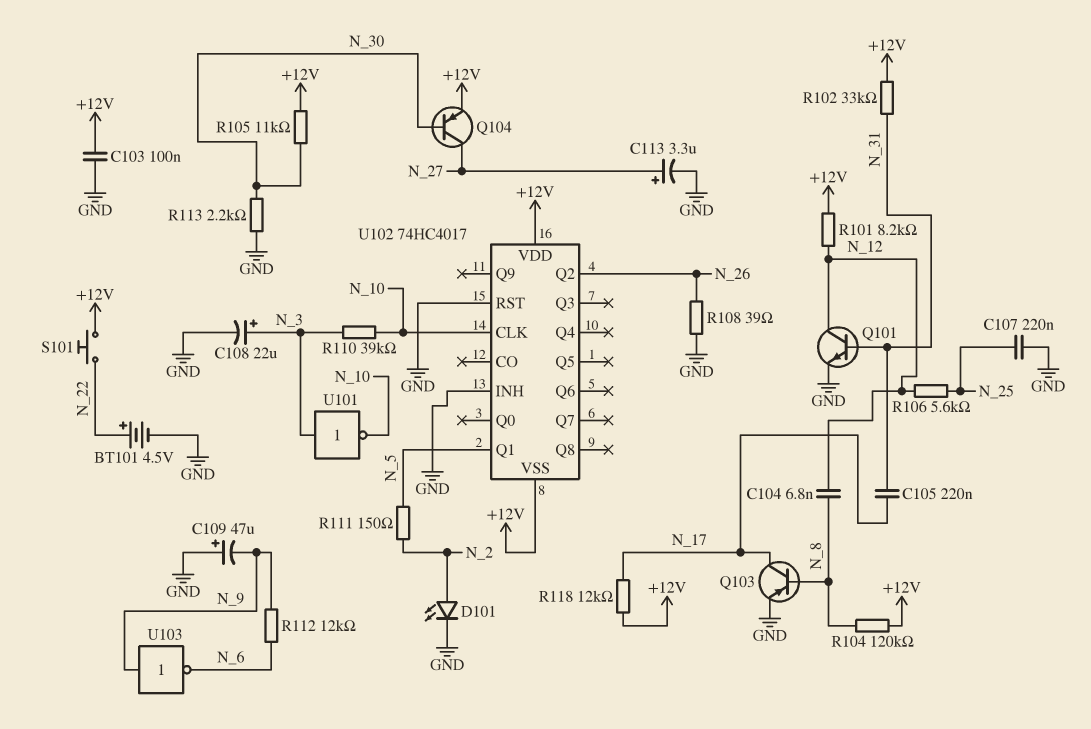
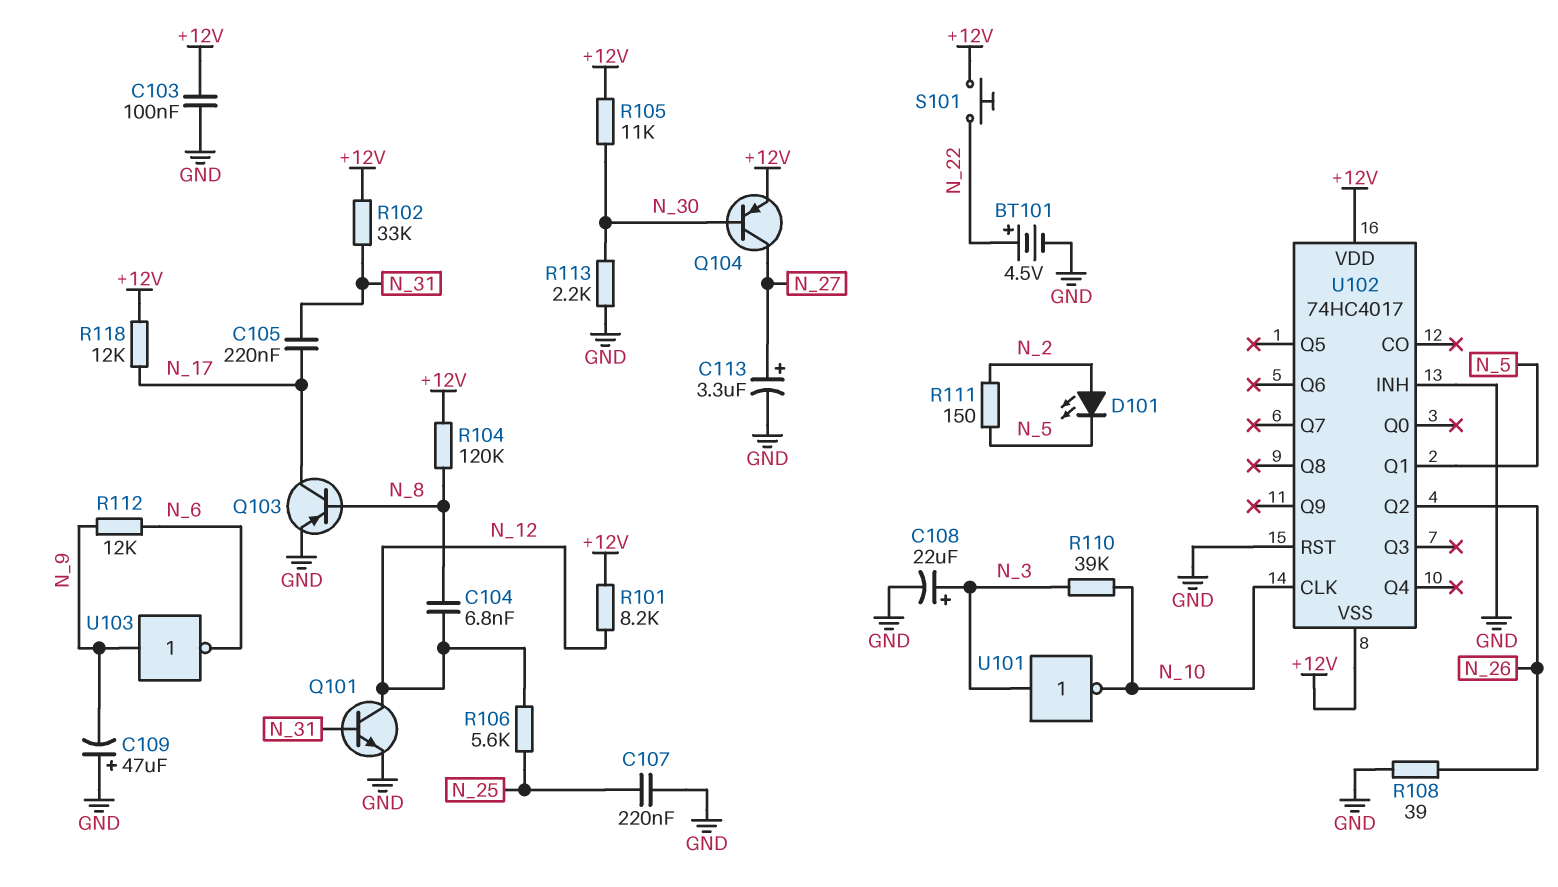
D101: LED (A N_2, K GND) -> LED (A N_2, K N_5)

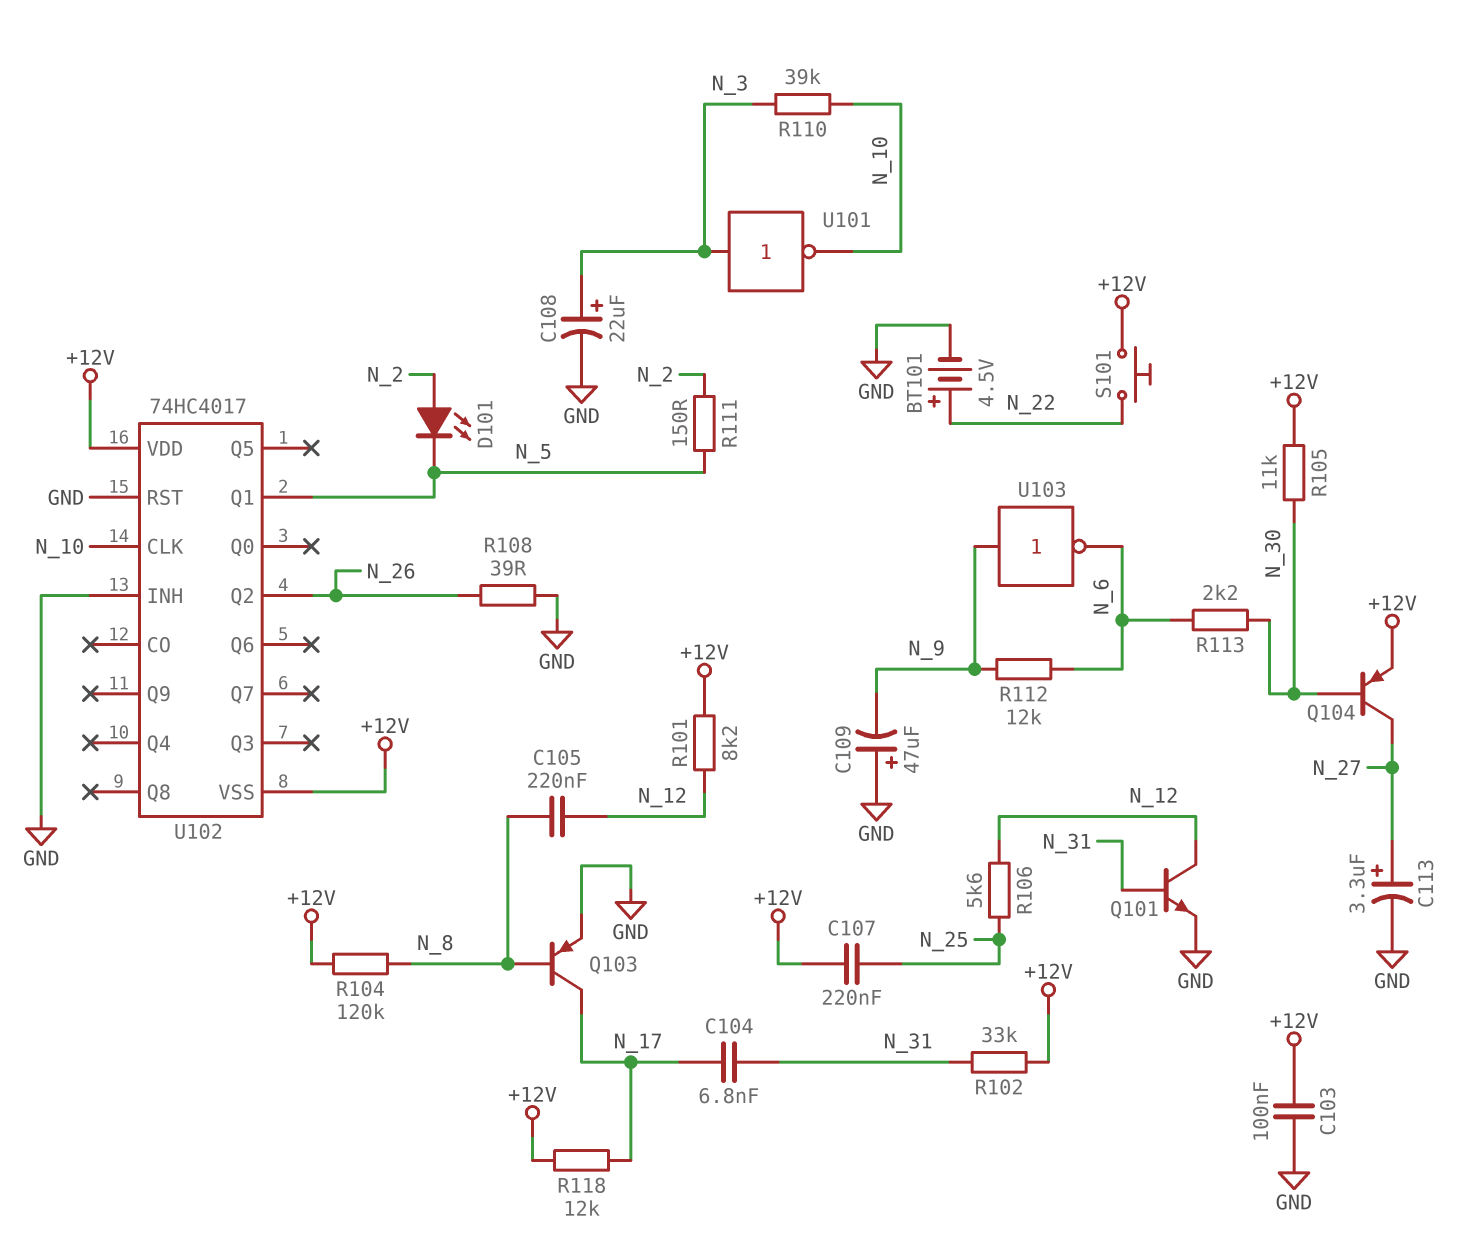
C104: 6.8nF (N_8, N_12) -> 6.8nF (N_17, N_31)
C105: 220nF (N_17, N_31) -> 220nF (N_8, N_12)
C107: 220nF (GND, N_25) -> 220nF (+12V, N_25)
R113: 2.2k (GND, N_30) -> 2.2k (N_6, N_30)

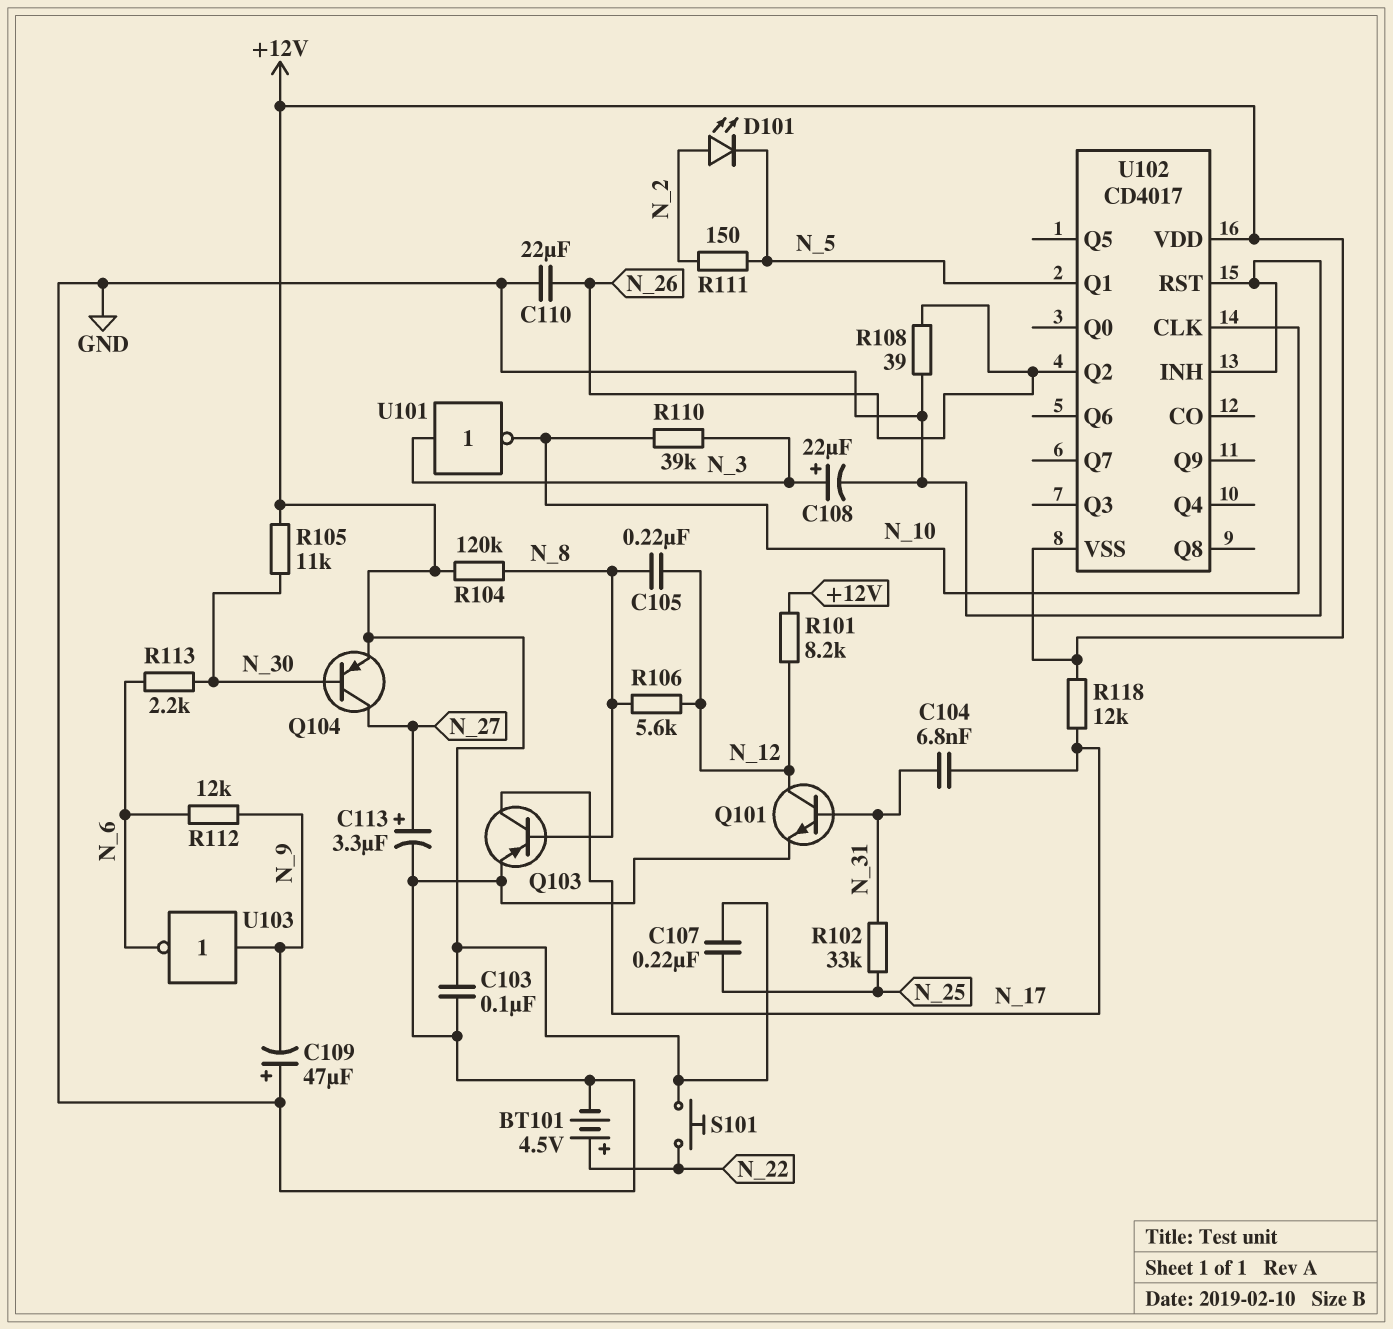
C110: none -> 22uF (GND, N_26)
R102: 33k (+12V, N_31) -> 33k (N_25, N_31)
R106: 5.6k (N_12, N_25) -> 5.6k (N_8, N_12)
U102: 74HC4017 -> CD4017

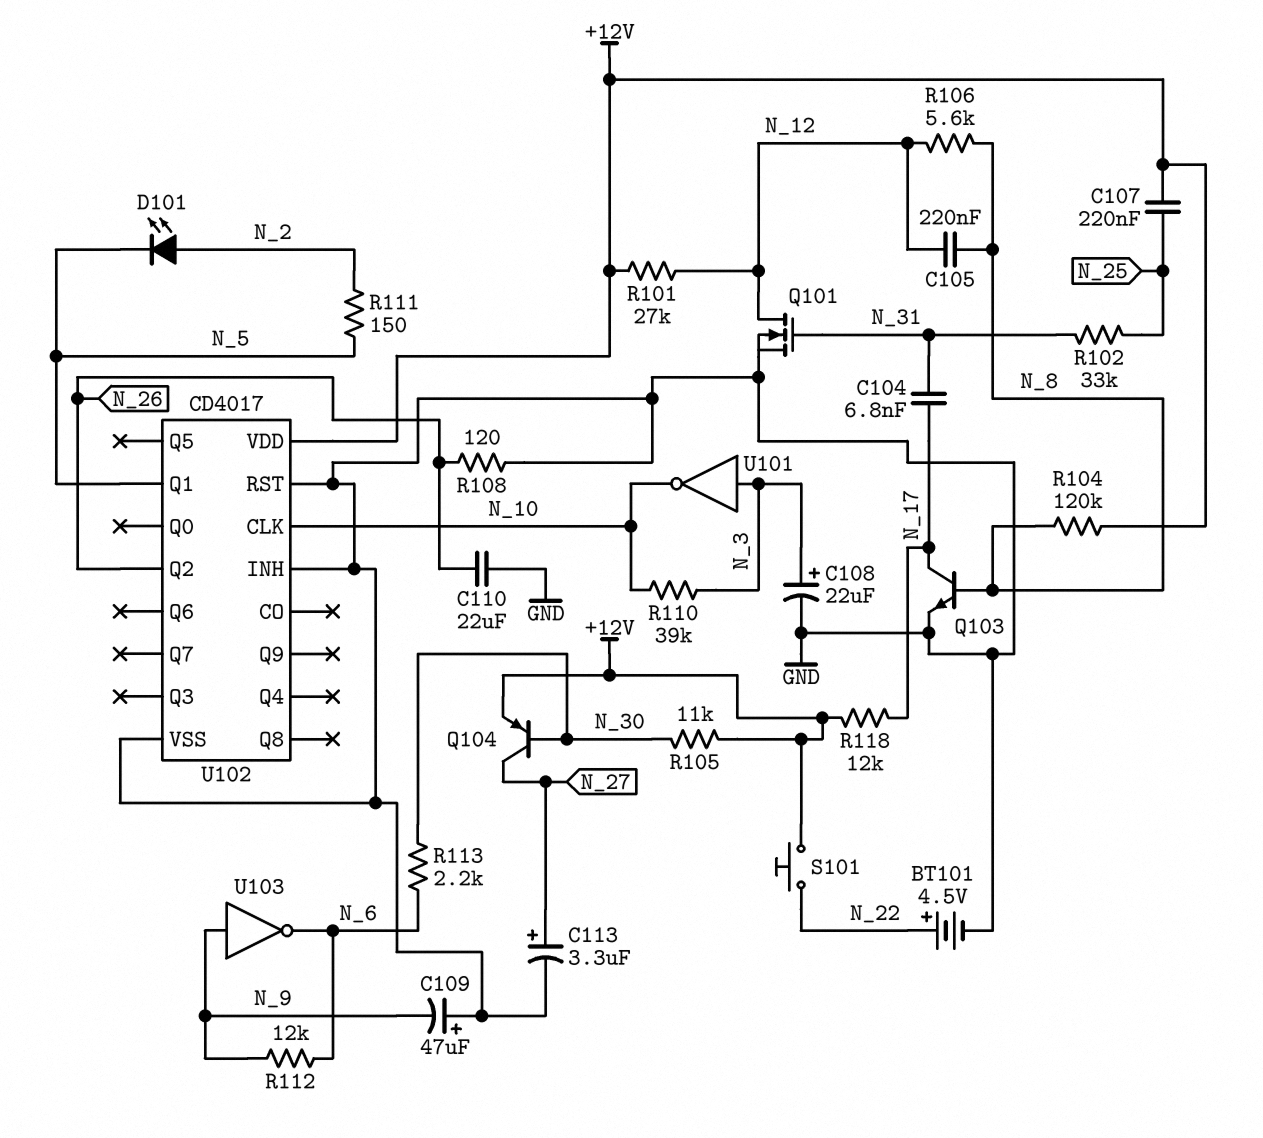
C103: 100nF (+12V, GND) -> none
Q101: NPN (B N_31, C N_12, E GND) -> NMOS (G N_31, D N_12, S GND)
Q103: PNP (B N_8, C N_17, E GND) -> NPN (B N_8, C N_17, E GND)
R101: 8.2k (+12V, N_12) -> 27k (+12V, N_12)
R108: 39 (GND, N_26) -> 120 (GND, N_26)
U102 pin VSS: +12V -> GND

